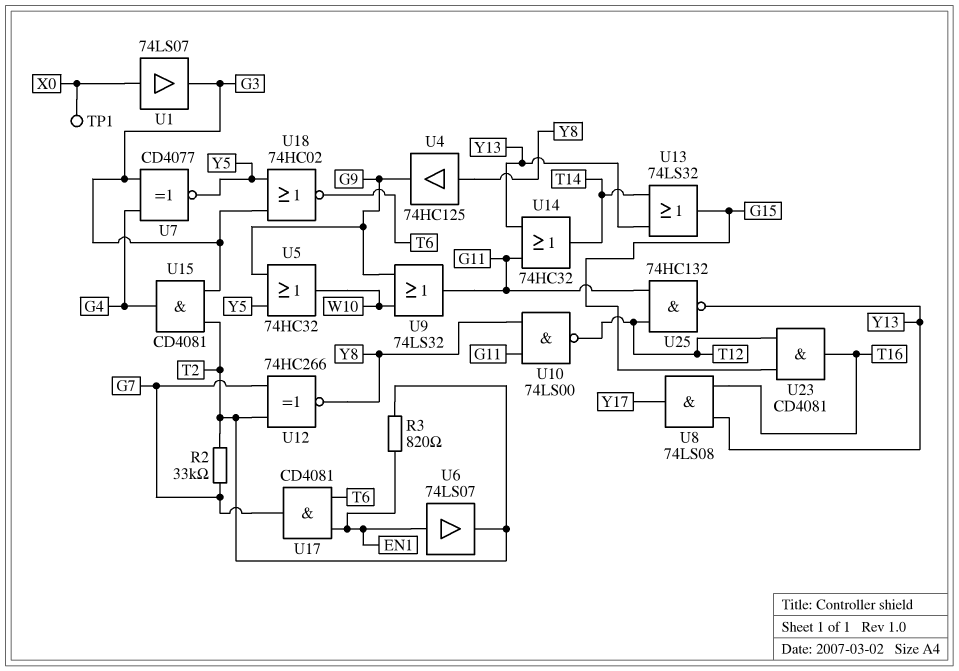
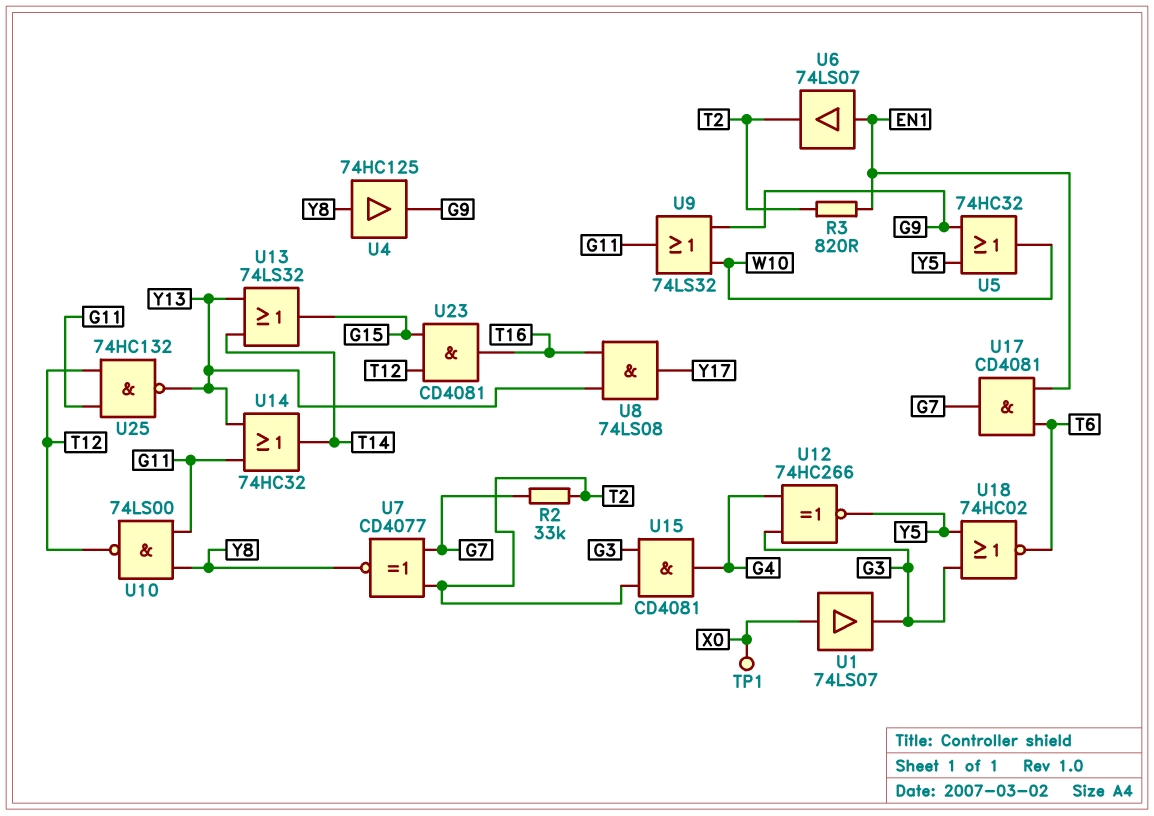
U7: XNOR CD4077 (in G3, in G4, out Y5) -> XNOR CD4077 (in G7, in T2, out Y8)
U12: XNOR 74HC266 (in G7, in T2, out Y8) -> XNOR 74HC266 (in G3, in G4, out Y5)

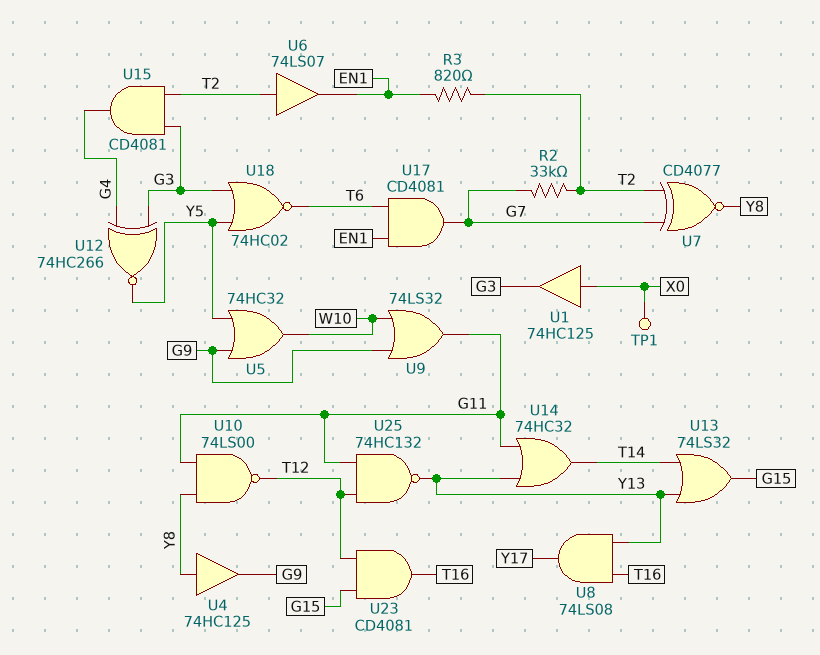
U1: buffer 74LS07 (in X0, out G3) -> buffer 74HC125 (in X0, out G3)
U6: buffer 74LS07 (in EN1, out T2) -> buffer 74LS07 (in T2, out EN1)

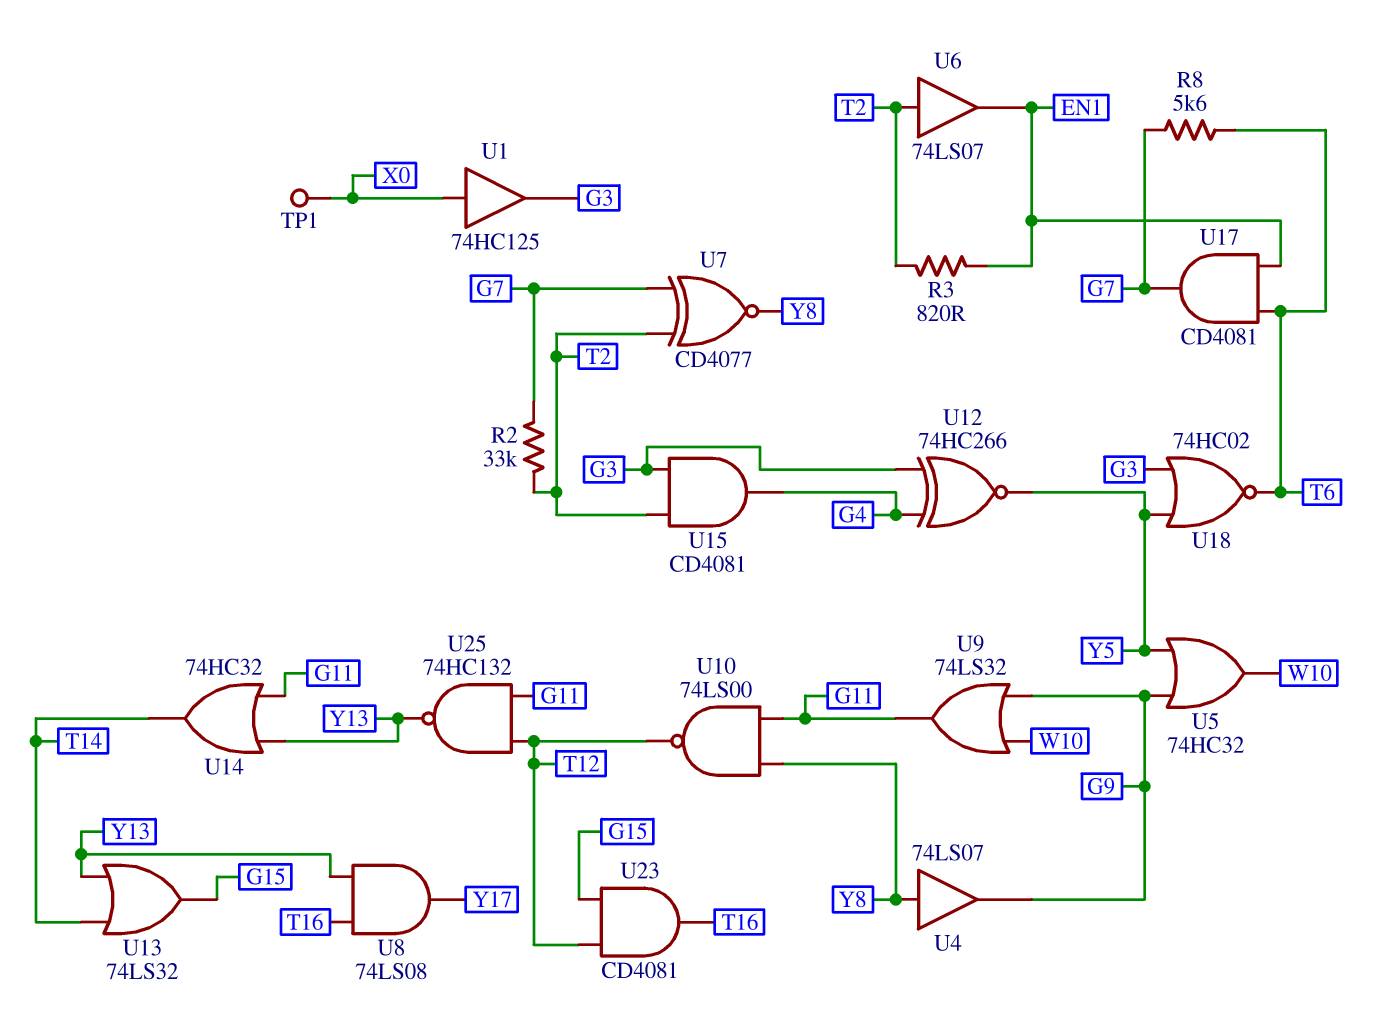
R8: none -> 5.6k (G7, T6)
U4: buffer 74HC125 (in Y8, out G9) -> buffer 74LS07 (in Y8, out G9)

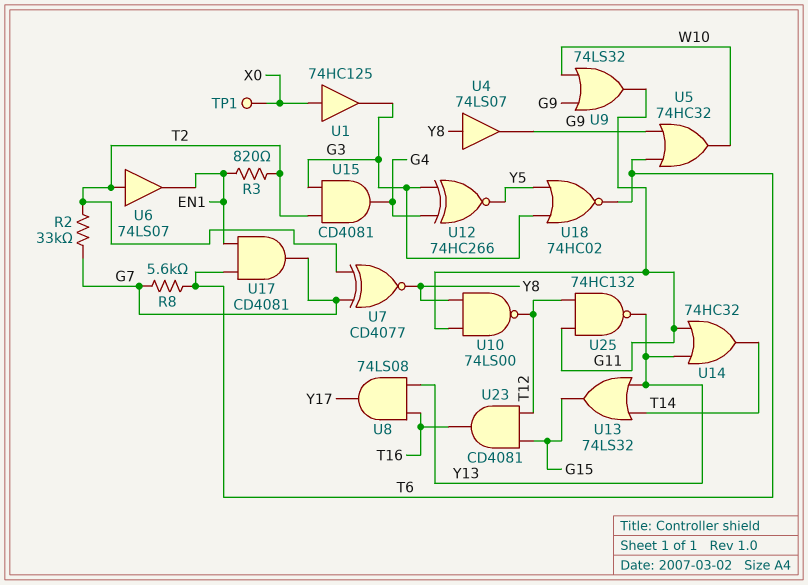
U5: OR 74HC32 (in G9, in Y5, out W10) -> OR 74HC32 (in G9, in T6, out W10)

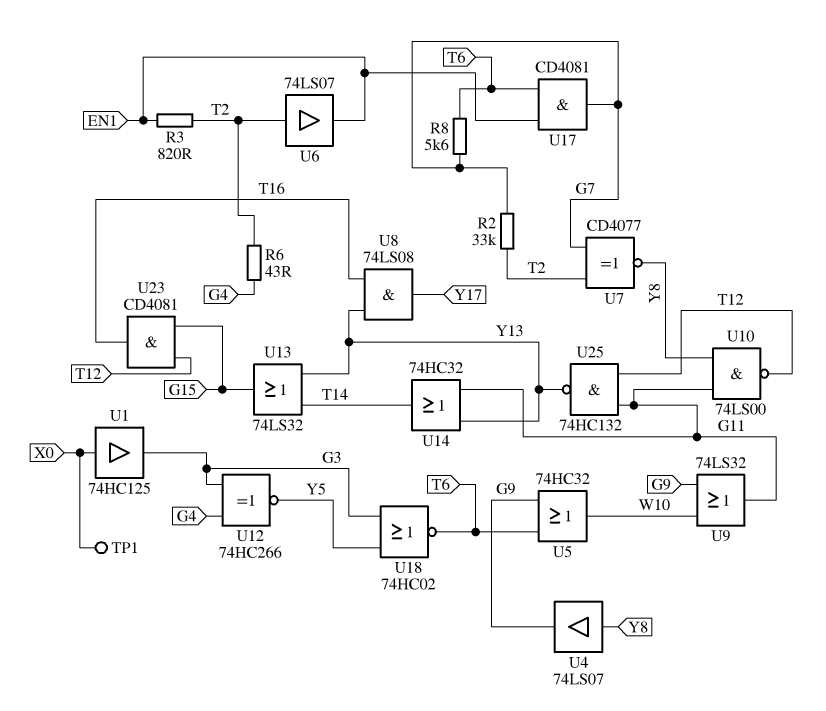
R6: none -> 43 (G4, T2)
U15: AND CD4081 (in G3, in T2, out G4) -> none

